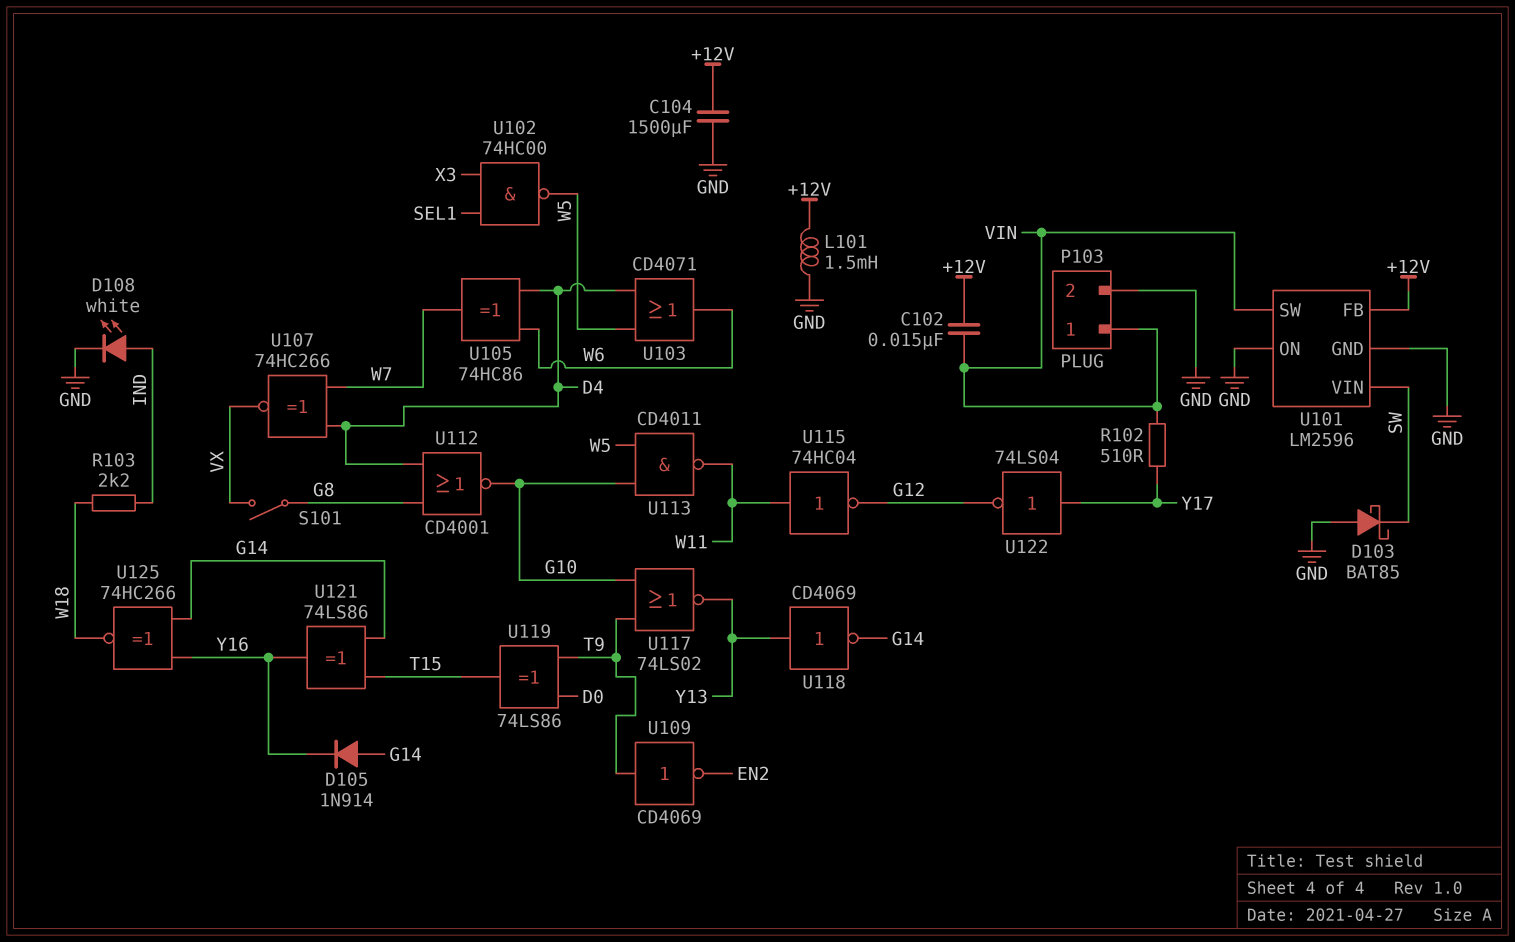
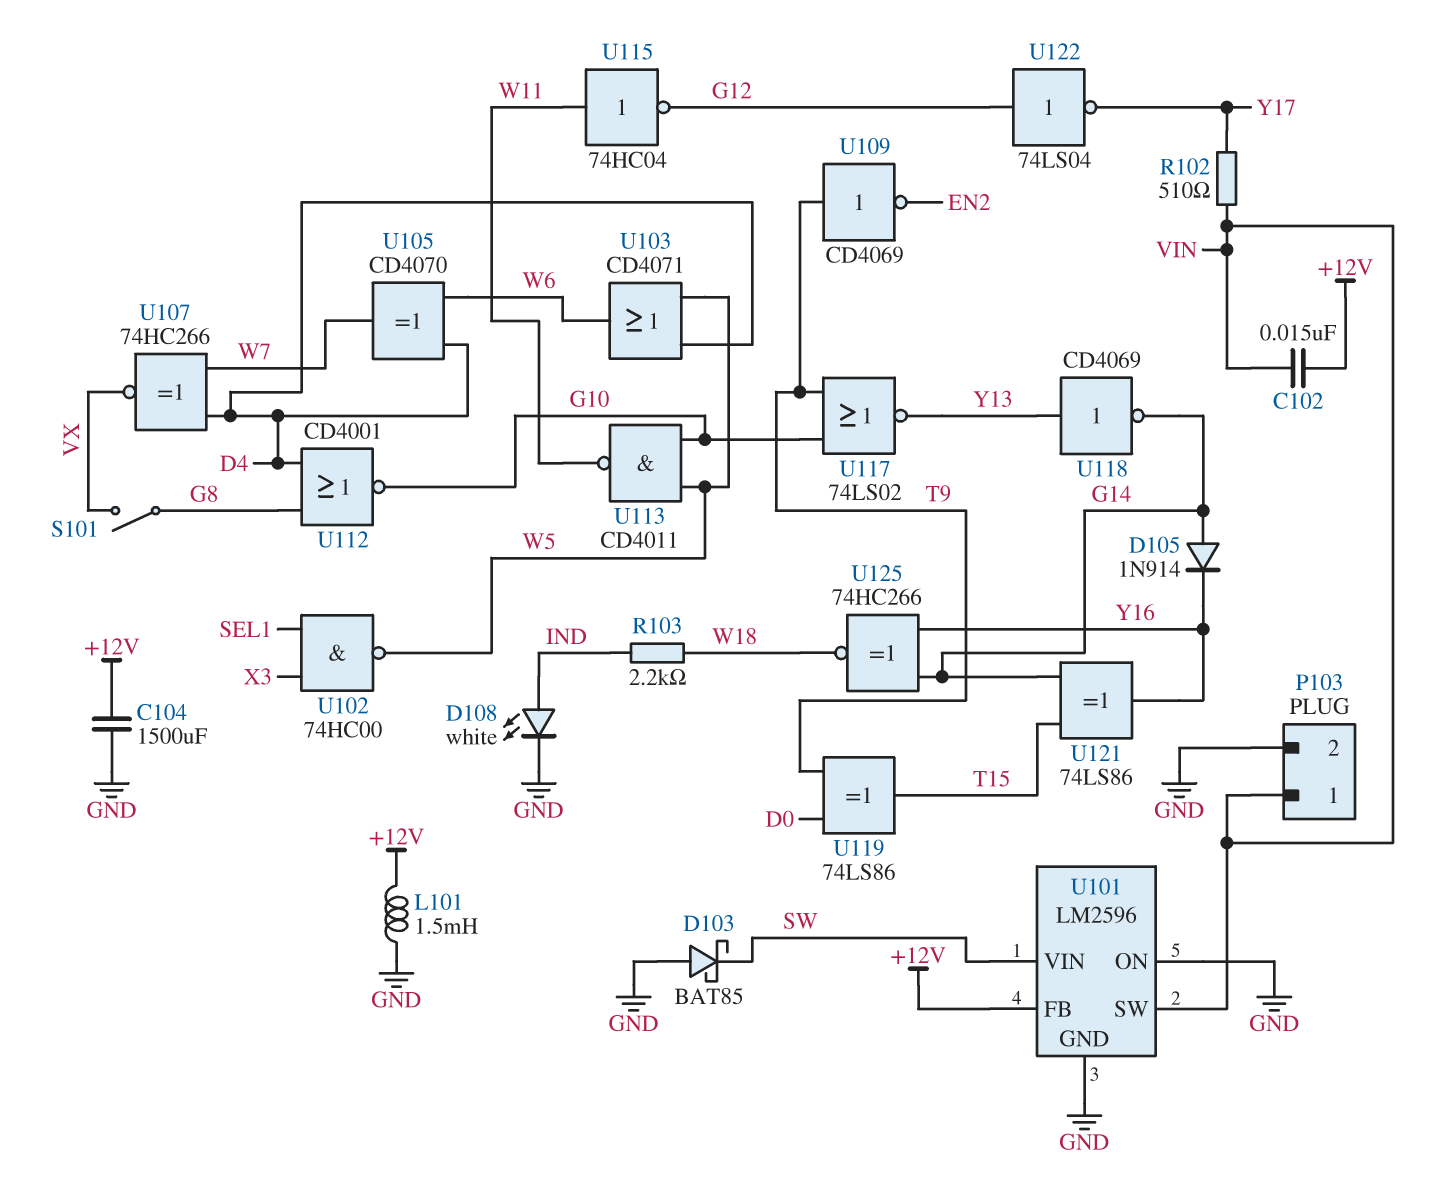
U105: XOR 74HC86 (in D4, in W6, out W7) -> XOR CD4070 (in D4, in W6, out W7)
U122: NOT 74LS04 (in Y17, out G12) -> NOT 74LS04 (in G12, out Y17)

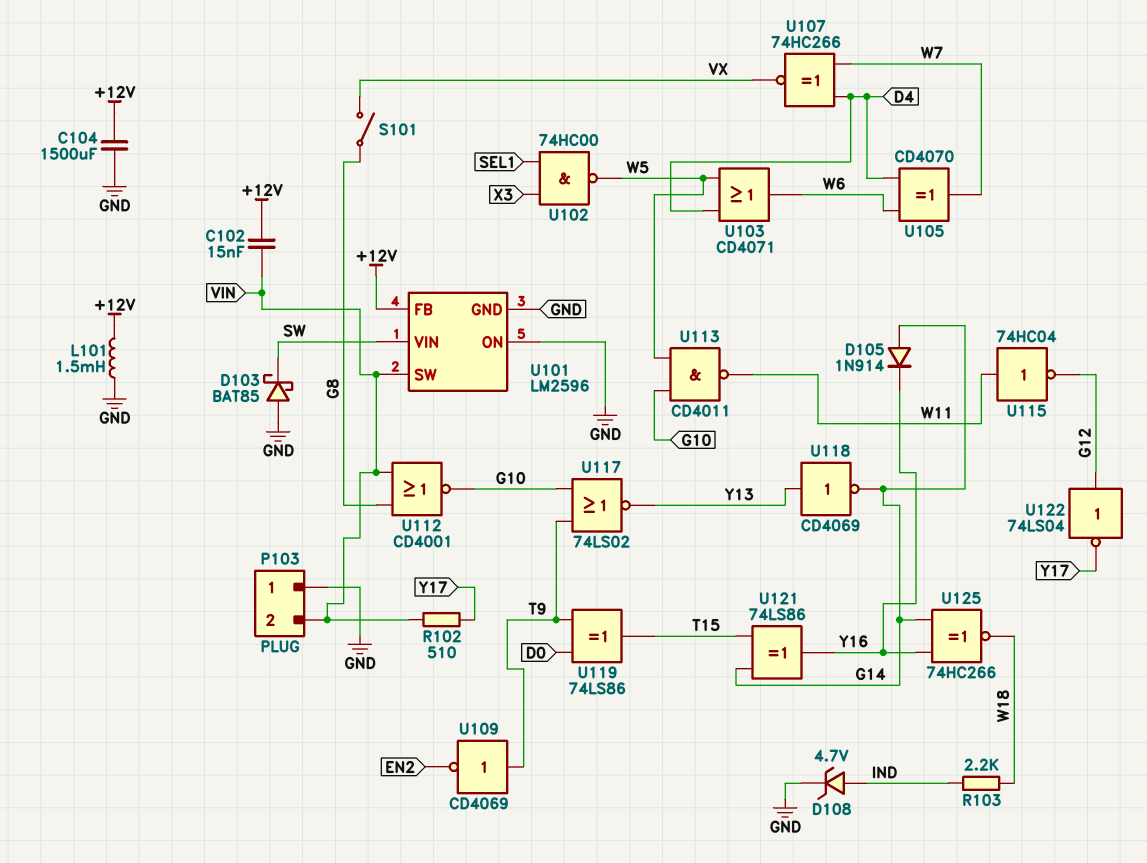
D108: LED white (A IND, K GND) -> zener 4.7V (A IND, K GND)
P103 pin 1: VIN -> GND
P103 pin 2: GND -> VIN
U112: NOR CD4001 (in D4, in G8, out G10) -> NOR CD4001 (in G8, in VIN, out G10)

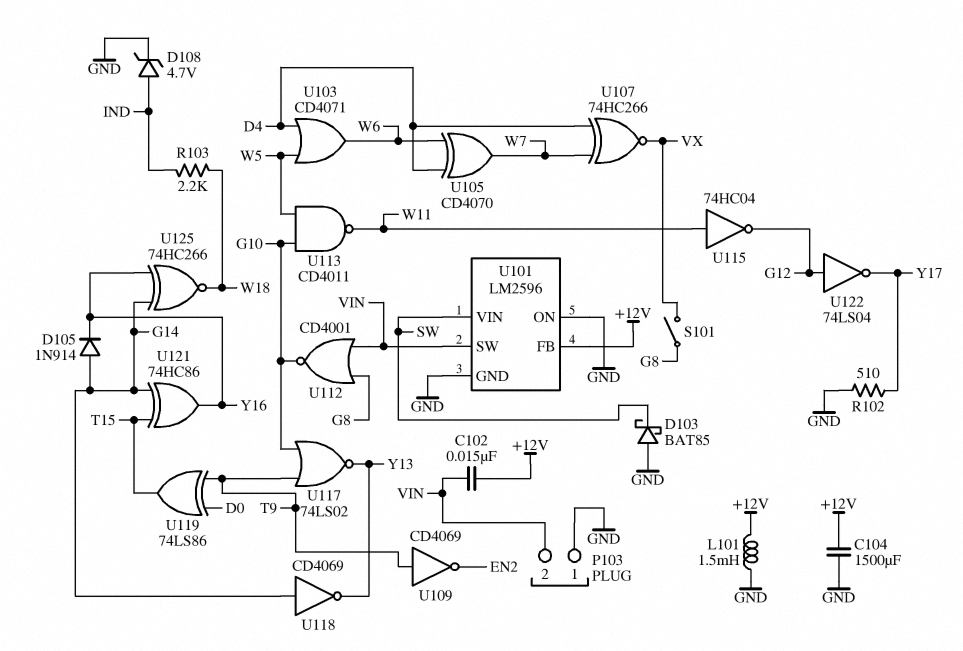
R102: 510 (VIN, Y17) -> 510 (GND, Y17)
U102: NAND 74HC00 (in SEL1, in X3, out W5) -> none
U118: NOT CD4069 (in Y13, out G14) -> NOT CD4069 (in G14, out Y13)
U121: XOR 74LS86 (in G14, in T15, out Y16) -> XOR 74HC86 (in G14, in T15, out Y16)

